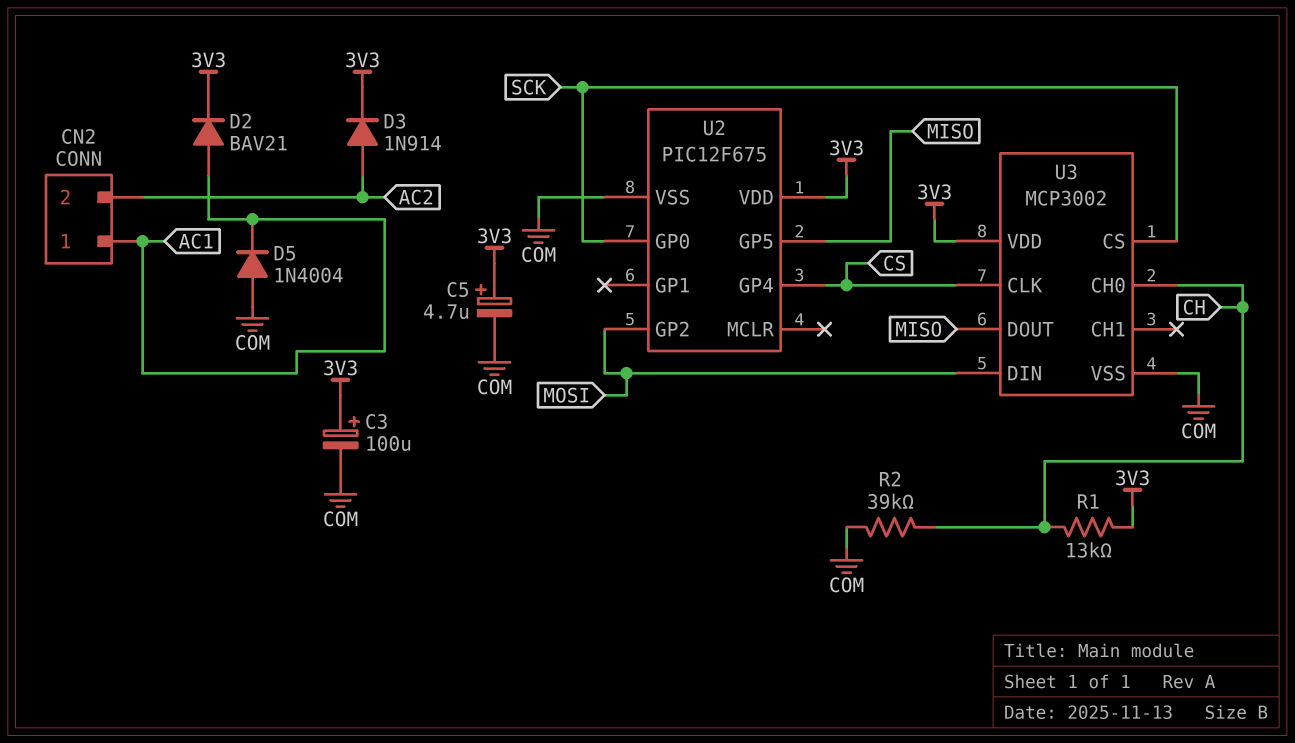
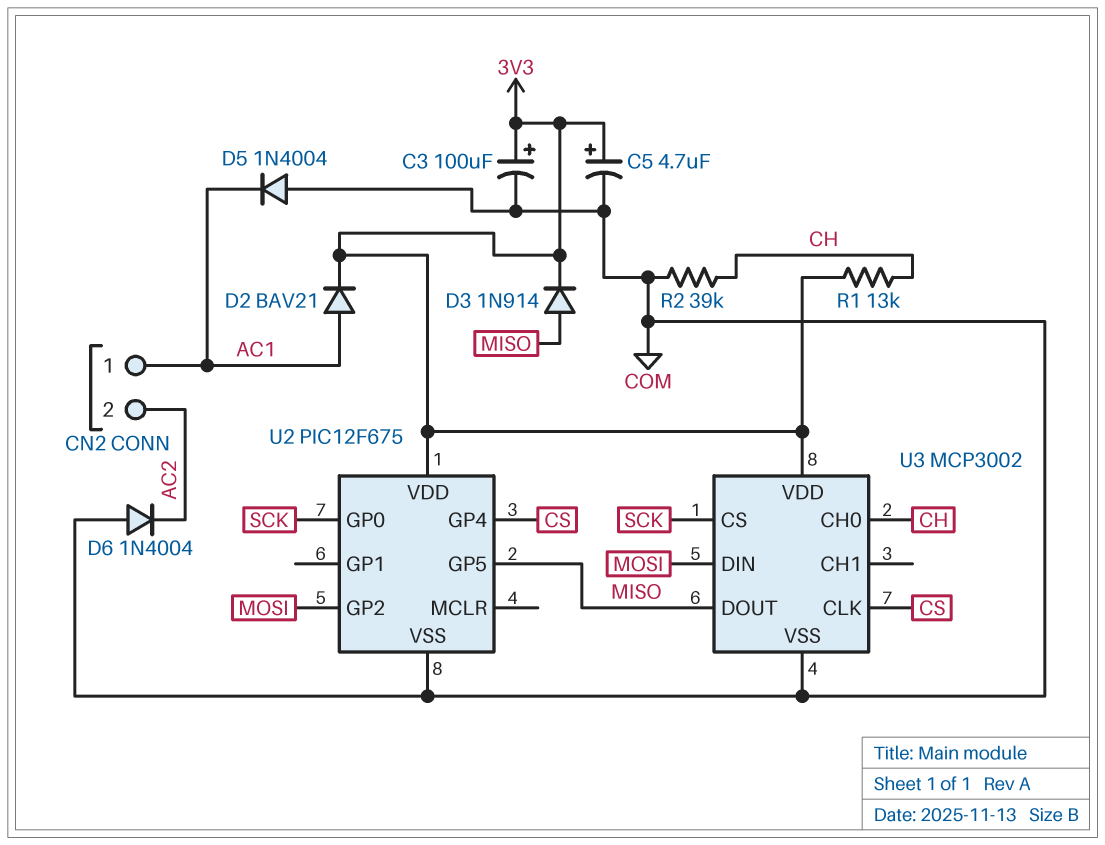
D3: diode 1N914 (A AC2, K 3V3) -> diode 1N914 (A MISO, K 3V3)
D6: none -> diode 1N4004 (A COM, K AC2)

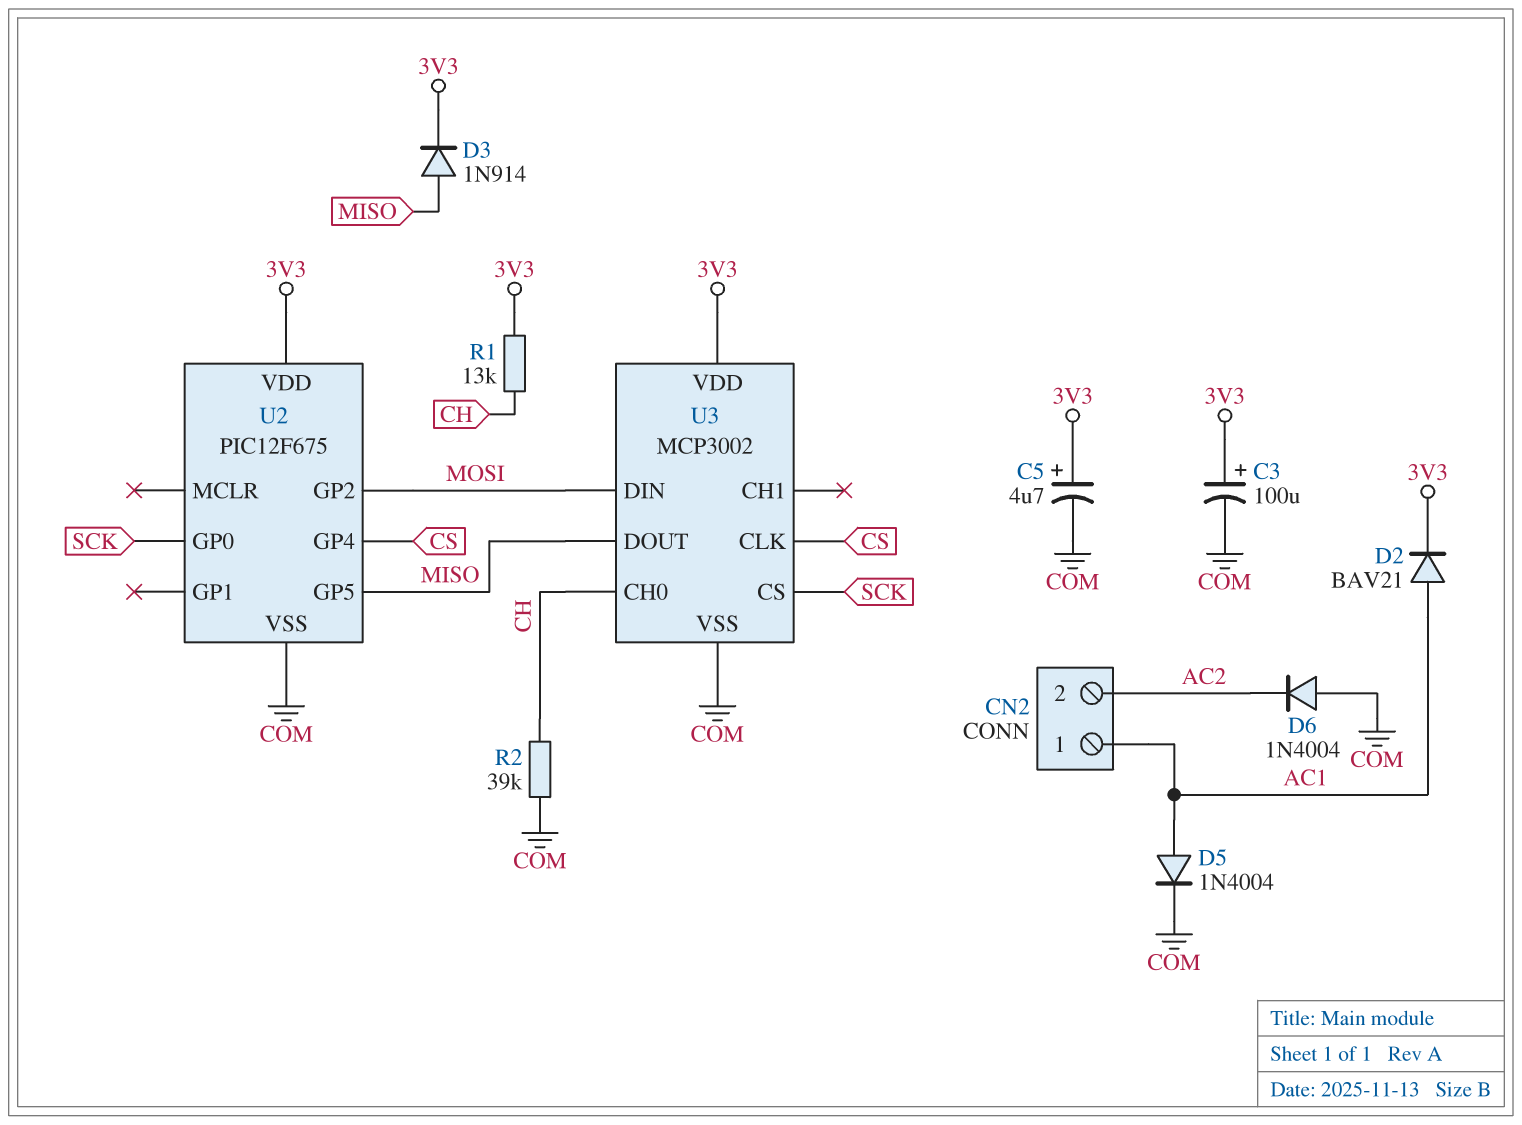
D5: diode 1N4004 (A COM, K AC1) -> diode 1N4004 (A AC1, K COM)

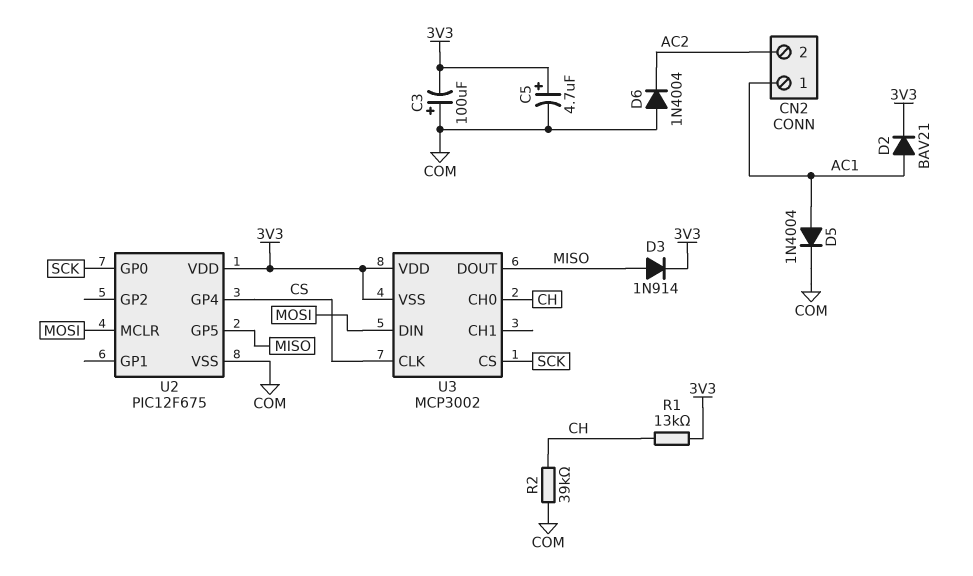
C3: 100uF (plus 3V3, minus COM) -> 100uF (plus COM, minus 3V3)
U2 pin GP2: MOSI -> none
U2 pin MCLR: none -> MOSI
U3 pin VSS: COM -> 3V3

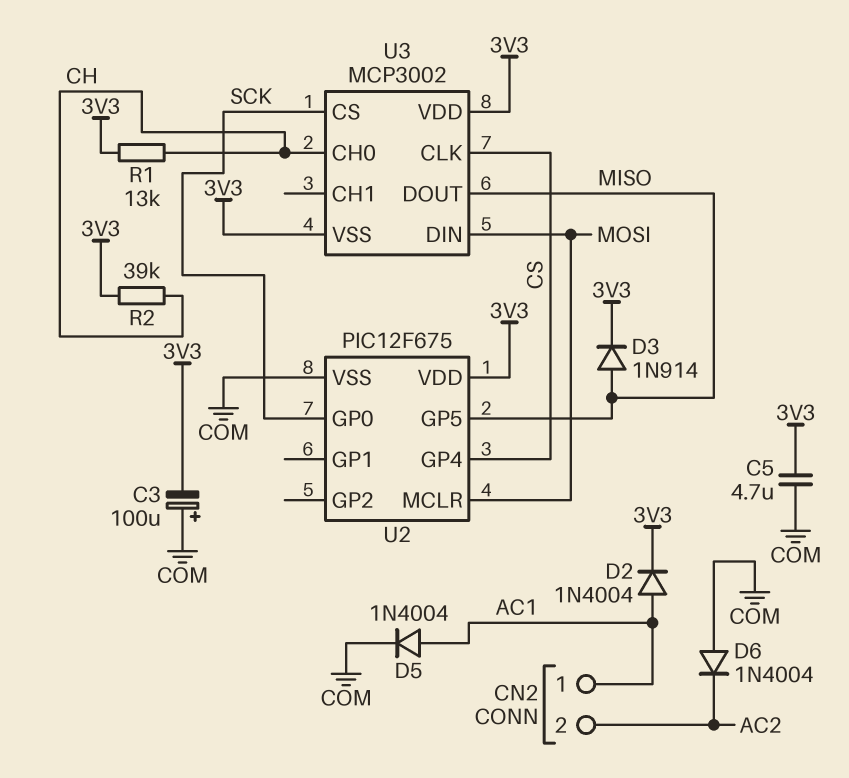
C5: 4.7uF (plus 3V3, minus COM) -> 4.7uF (3V3, COM)
D2: diode BAV21 (A AC1, K 3V3) -> diode 1N4004 (A AC1, K 3V3)
R2: 39k (CH, COM) -> 39k (3V3, CH)

